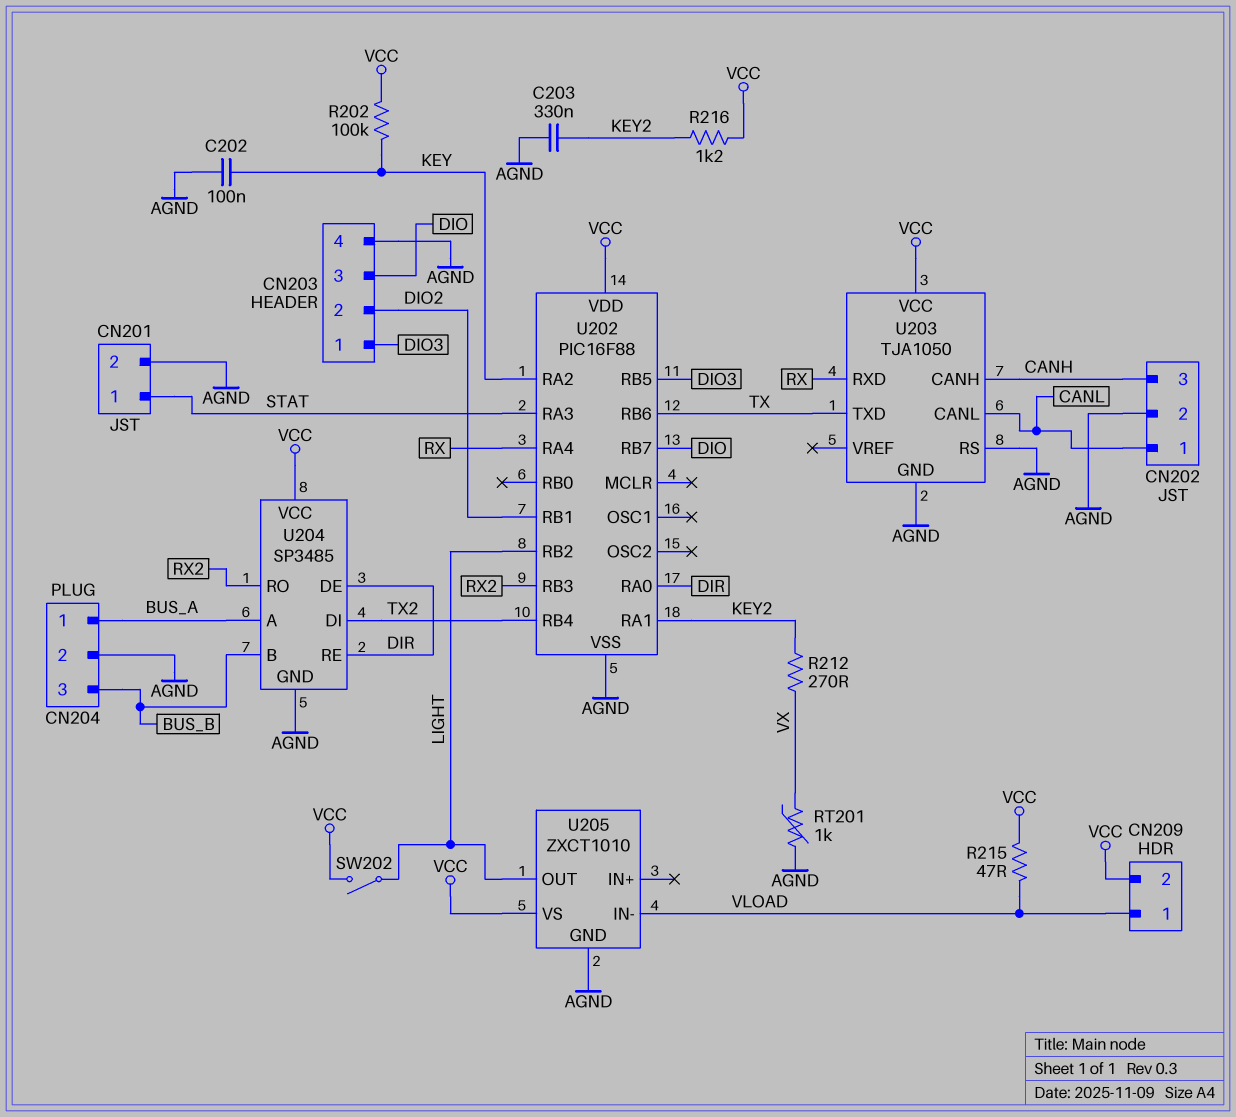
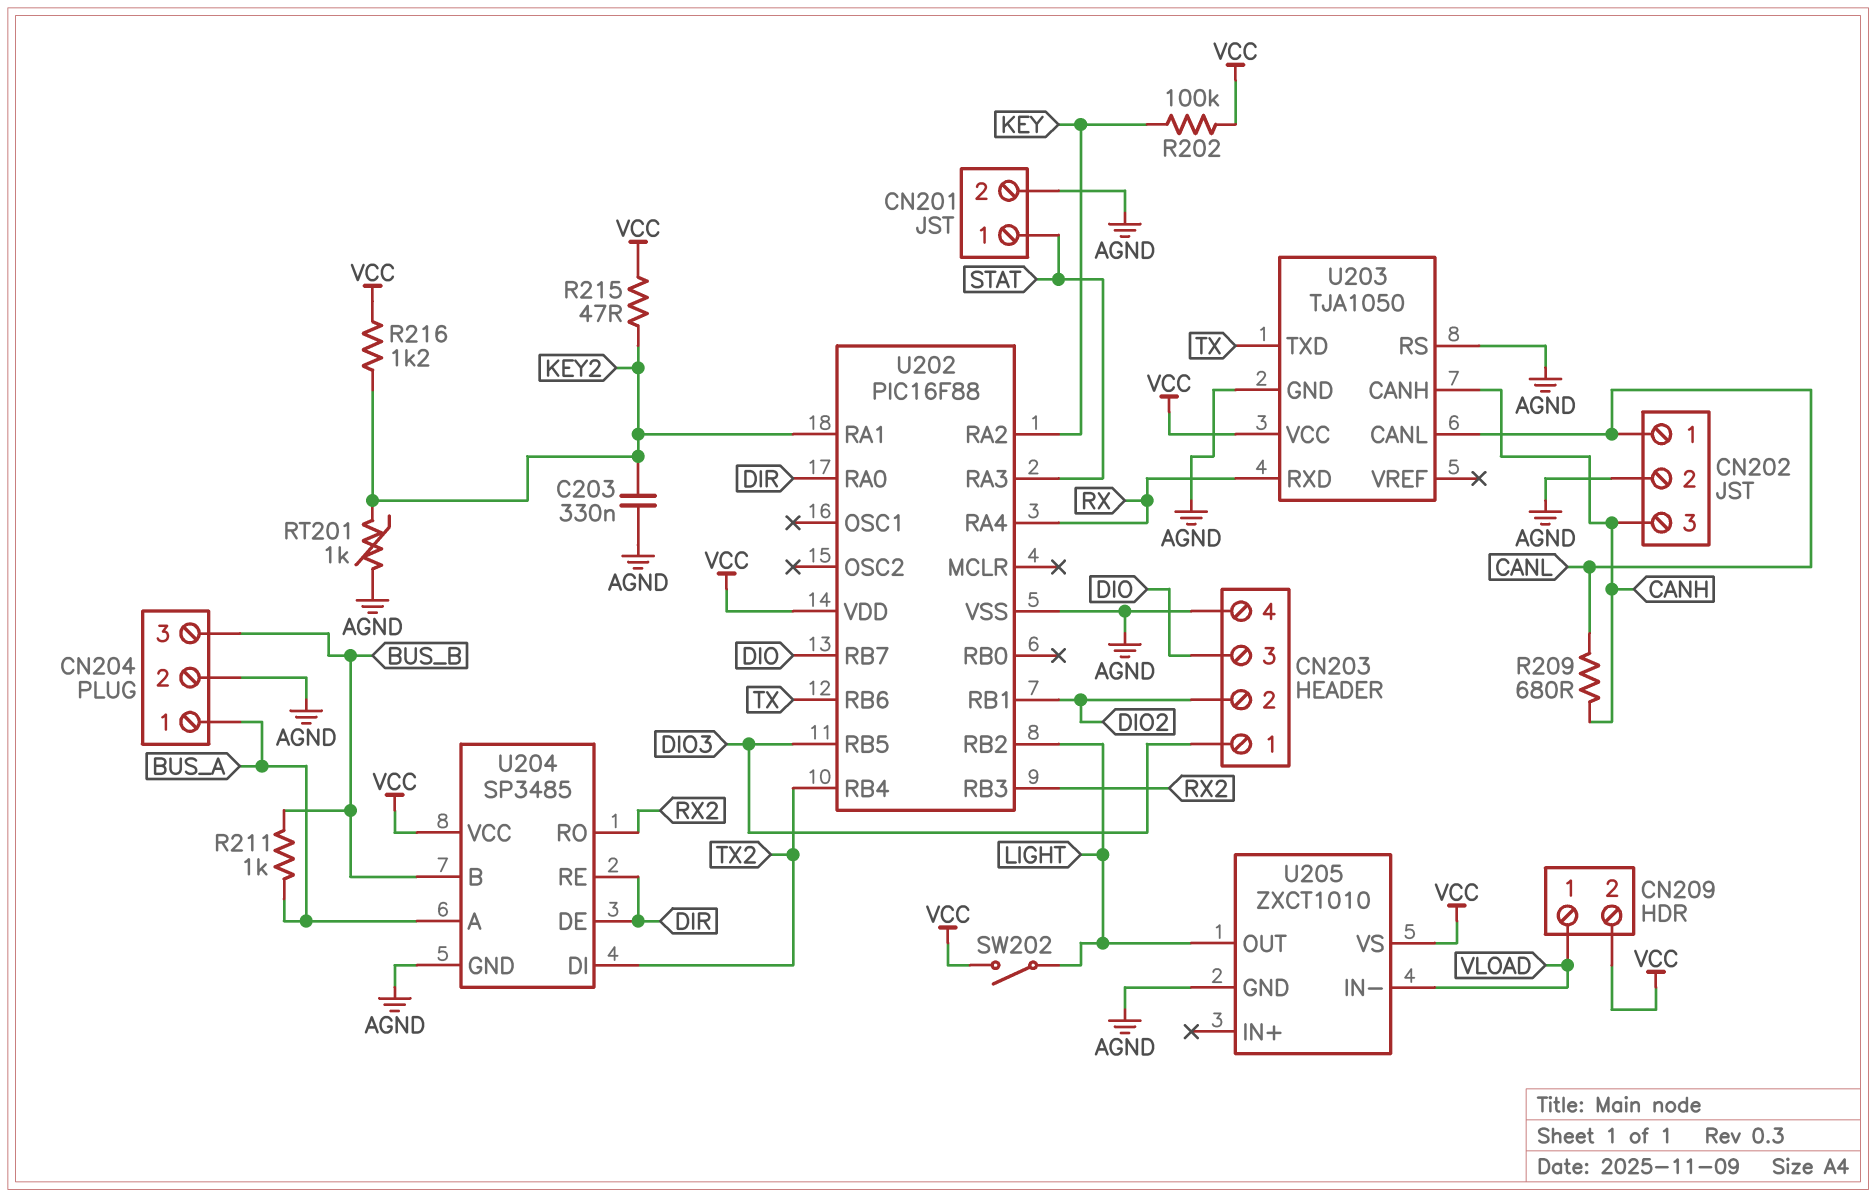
C202: 100nF (AGND, KEY) -> none
R209: none -> 680 (CANH, CANL)
R211: none -> 1k (BUS_A, BUS_B)
R212: 270 (KEY2, VX) -> none
R215: 47 (VCC, VLOAD) -> 47 (KEY2, VCC)
RT201: 1k (AGND, VX) -> 1k (AGND, KEY2)

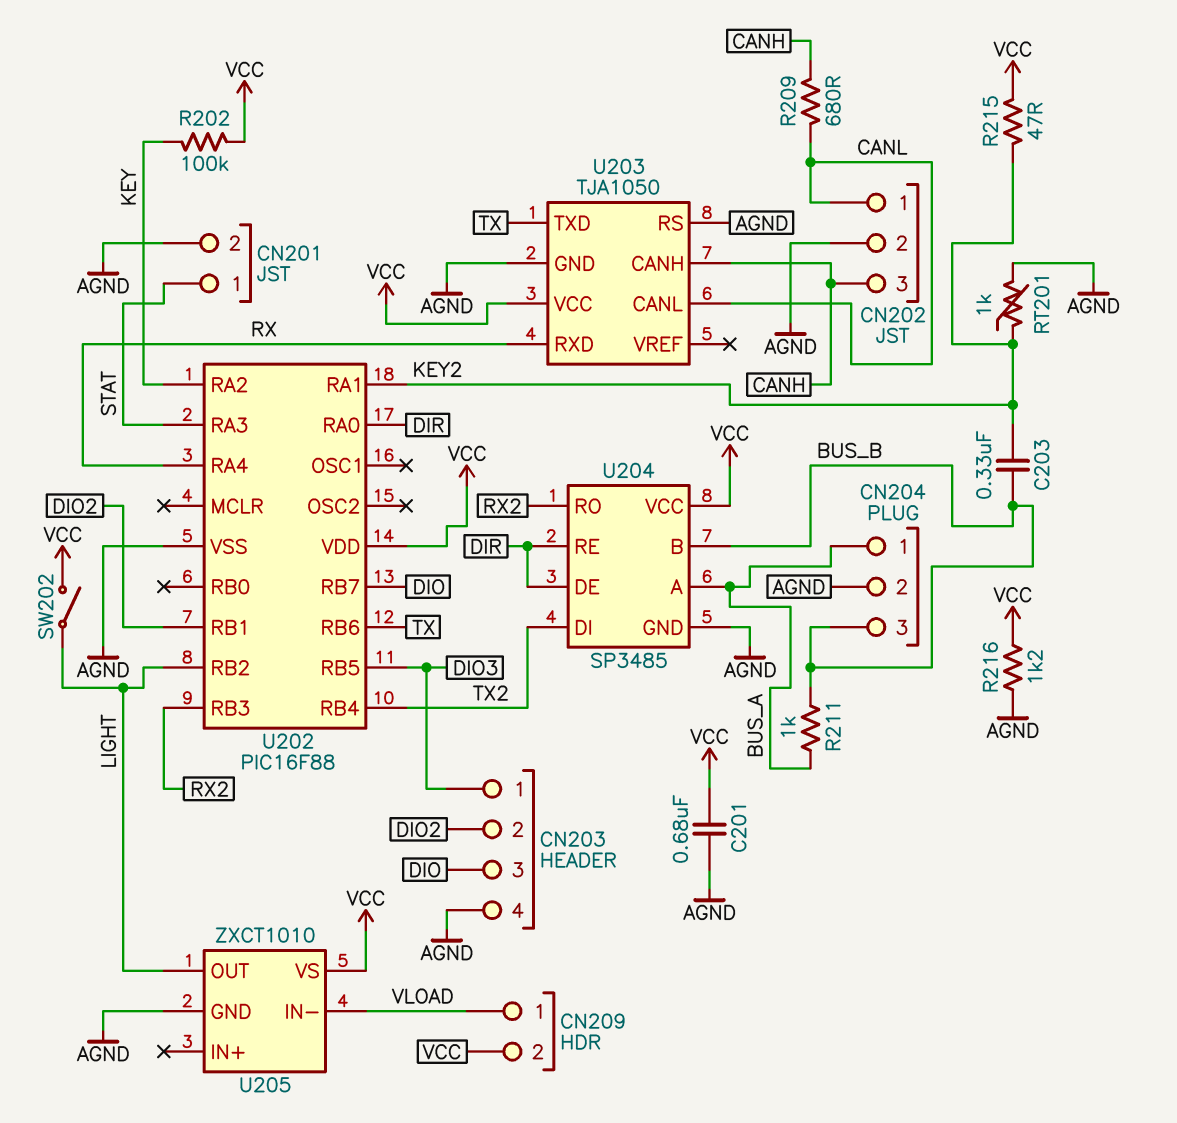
C201: none -> 680nF (AGND, VCC)
C203: 330nF (AGND, KEY2) -> 330nF (BUS_B, KEY2)
R216: 1.2k (KEY2, VCC) -> 1.2k (AGND, VCC)

